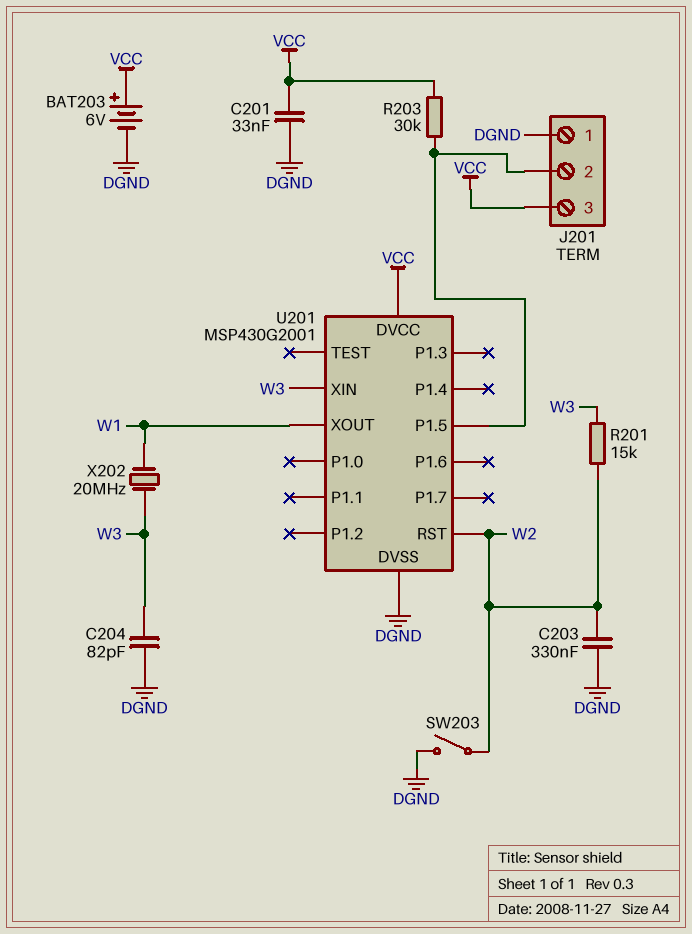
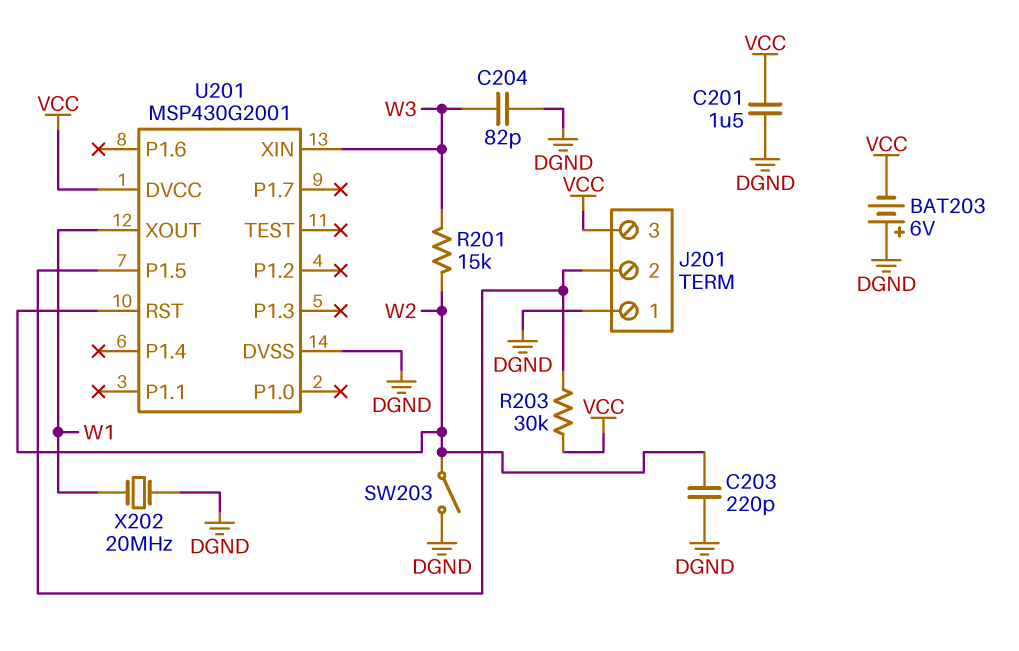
BAT203: 6V (plus VCC, minus DGND) -> 6V (plus DGND, minus VCC)
C201: 33nF (DGND, VCC) -> 1.5uF (DGND, VCC)
C203: 330nF (DGND, W2) -> 220pF (DGND, W2)
X202: 20MHz (W1, W3) -> 20MHz (DGND, W1)

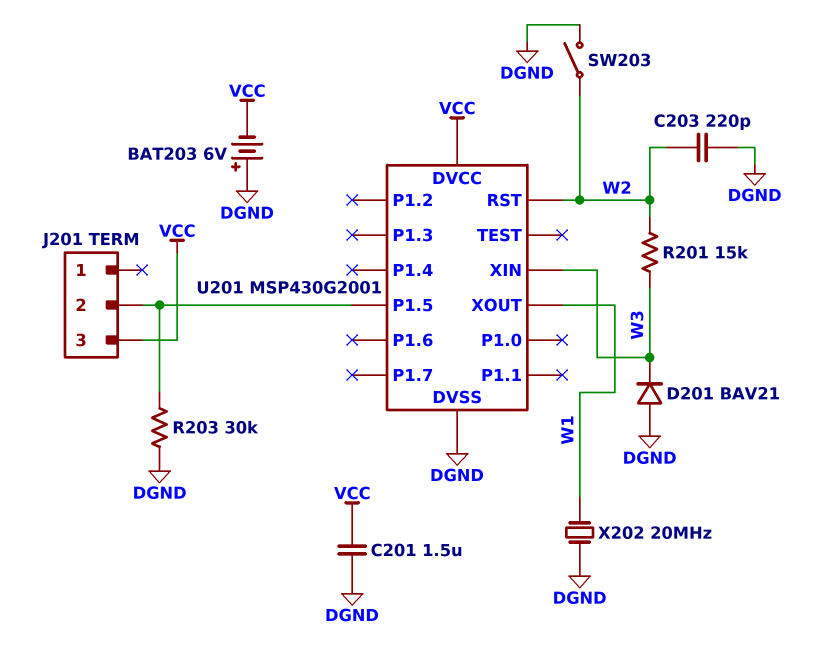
C204: 82pF (DGND, W3) -> none
D201: none -> diode BAV21 (A DGND, K W3)
J201 pin 1: DGND -> none
R203: 30k (J201/2, VCC) -> 30k (DGND, J201/2)

